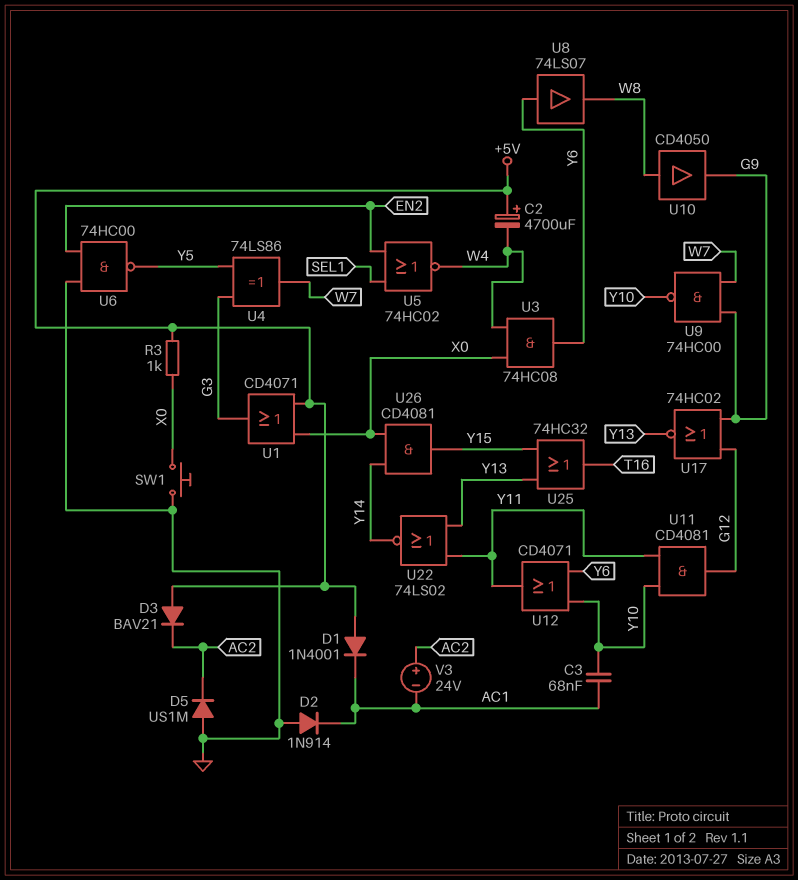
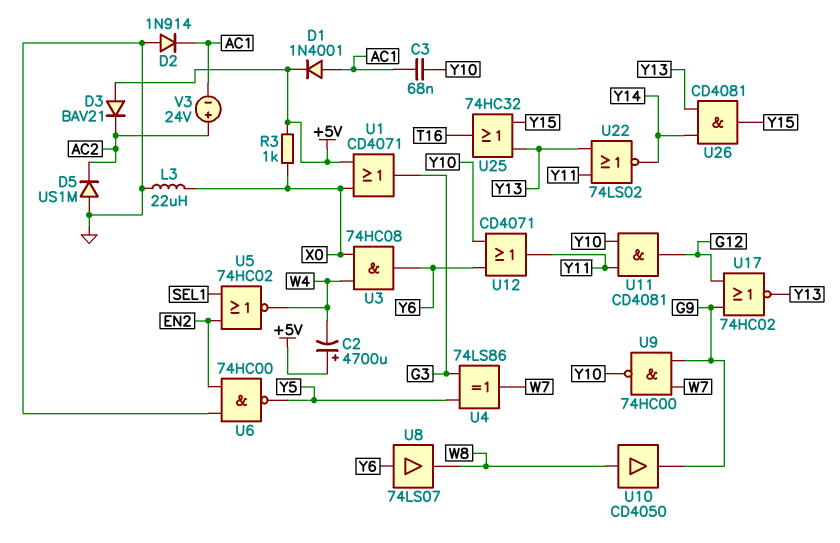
D1: diode 1N4001 (A +5V, K AC1) -> diode 1N4001 (A AC1, K +5V)
L3: none -> 22uH (GND, X0)
SW1: button (GND, X0) -> none
U26: AND CD4081 (in X0, in Y14, out Y15) -> AND CD4081 (in Y13, in Y14, out Y15)

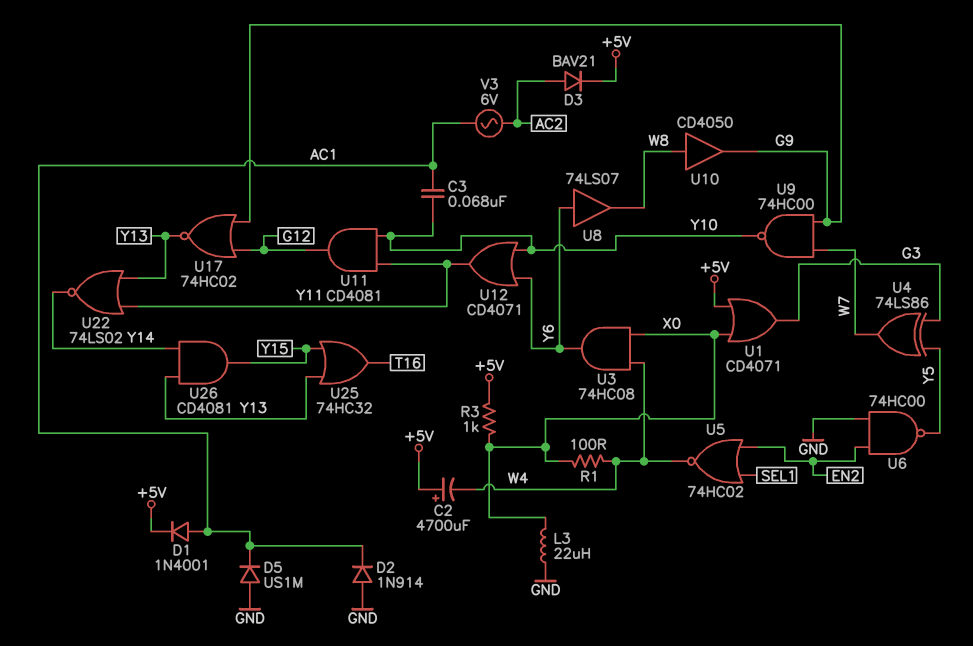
D3: diode BAV21 (A +5V, K AC2) -> diode BAV21 (A AC2, K +5V)
D5: diode US1M (A GND, K AC2) -> diode US1M (A GND, K AC1)
R1: none -> 100 (W4, X0)
V3: 24V (plus AC2, minus AC1) -> AC 6V (AC1, AC2)

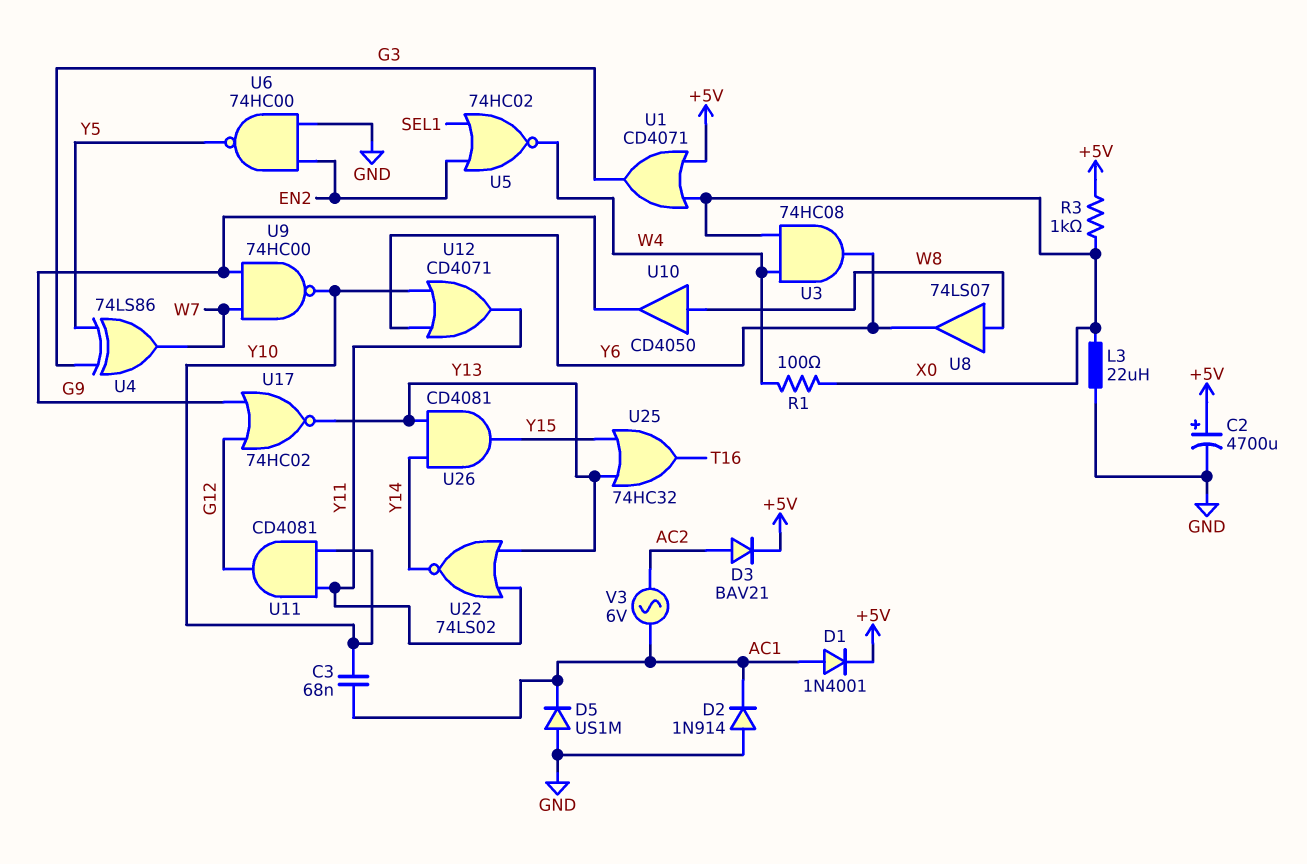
C2: 4700uF (plus +5V, minus W4) -> 4700uF (plus +5V, minus GND)
U8: buffer 74LS07 (in Y6, out W8) -> buffer 74LS07 (in W8, out Y6)

